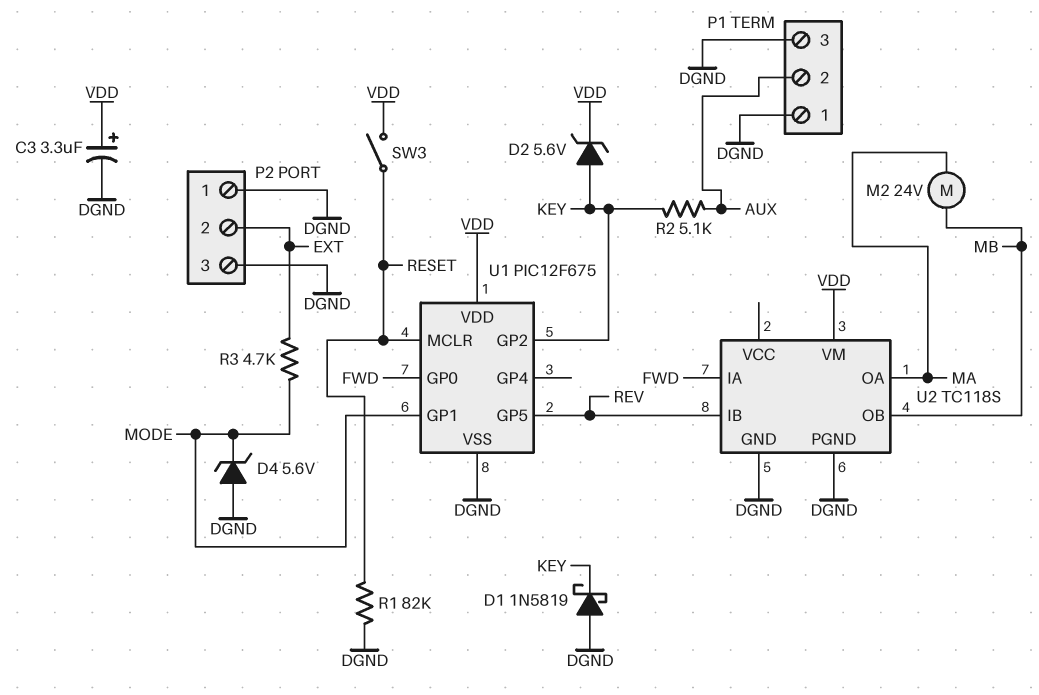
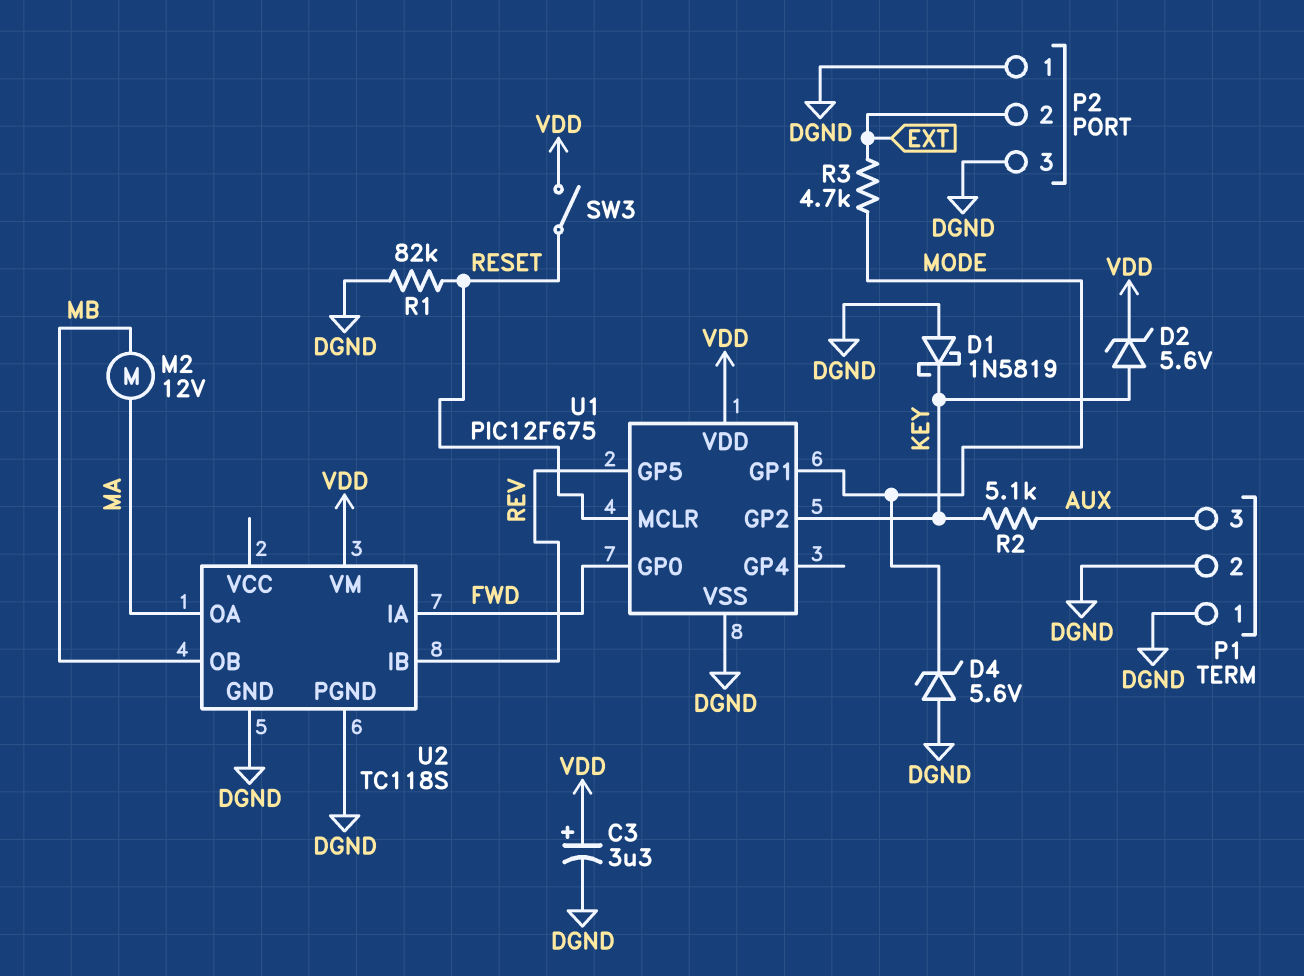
M2: motor 24V (MA, MB) -> motor 12V (MA, MB)
P1 pin 2: AUX -> DGND
P1 pin 3: DGND -> AUX

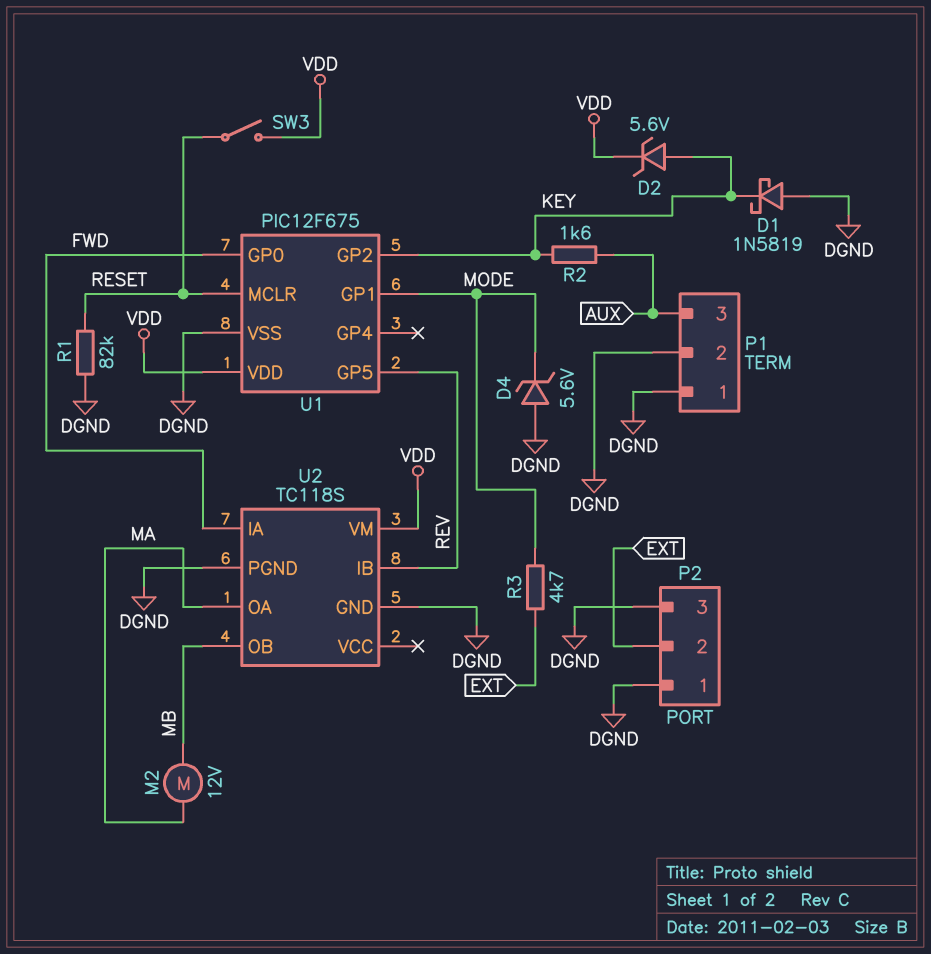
C3: 3.3uF (plus VDD, minus DGND) -> none
R2: 5.1k (AUX, KEY) -> 1.6k (AUX, KEY)

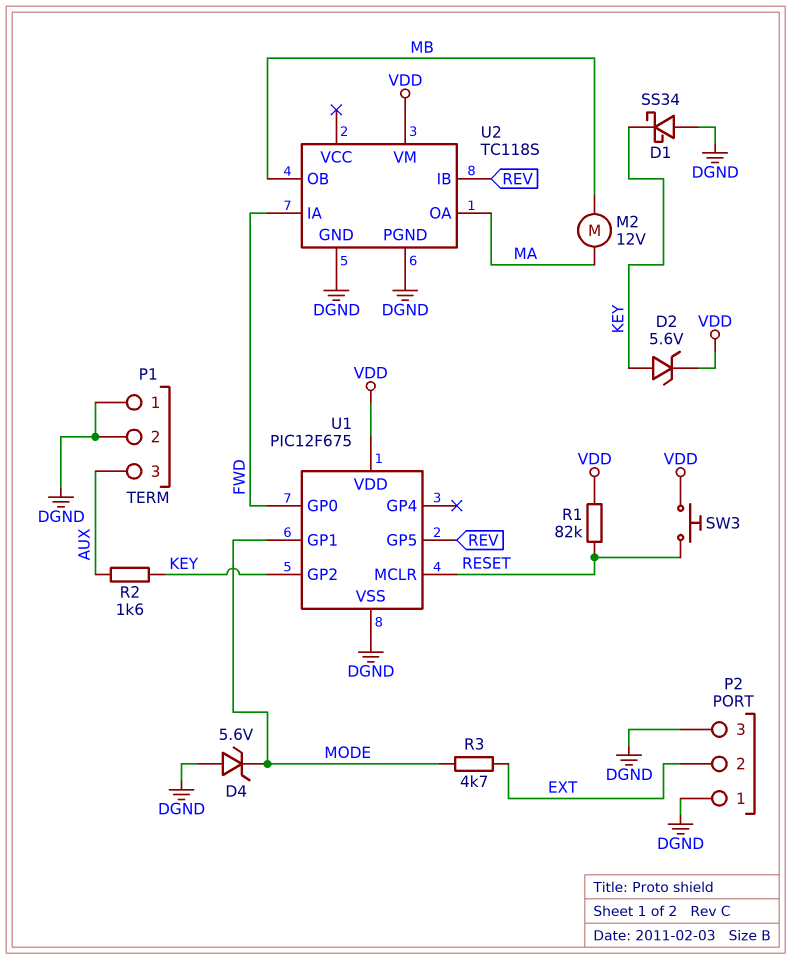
D1: schottky 1N5819 (A DGND, K KEY) -> schottky SS34 (A DGND, K KEY)
R1: 82k (DGND, RESET) -> 82k (RESET, VDD)
SW3: switch (RESET, VDD) -> button (RESET, VDD)

